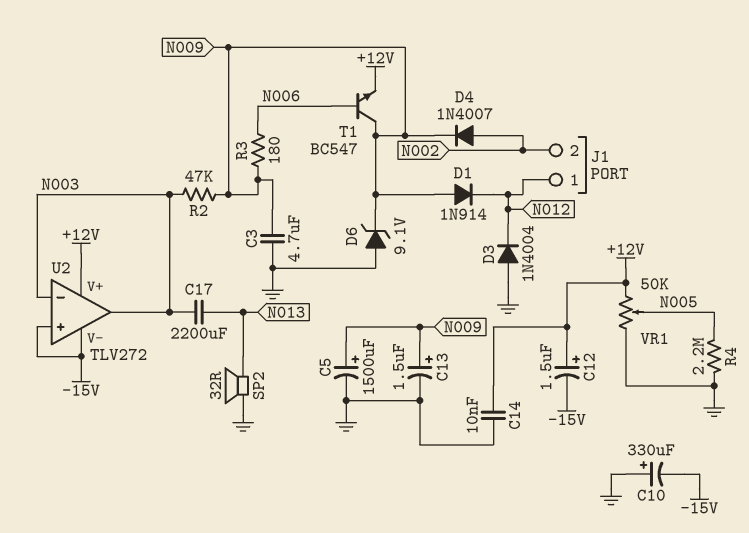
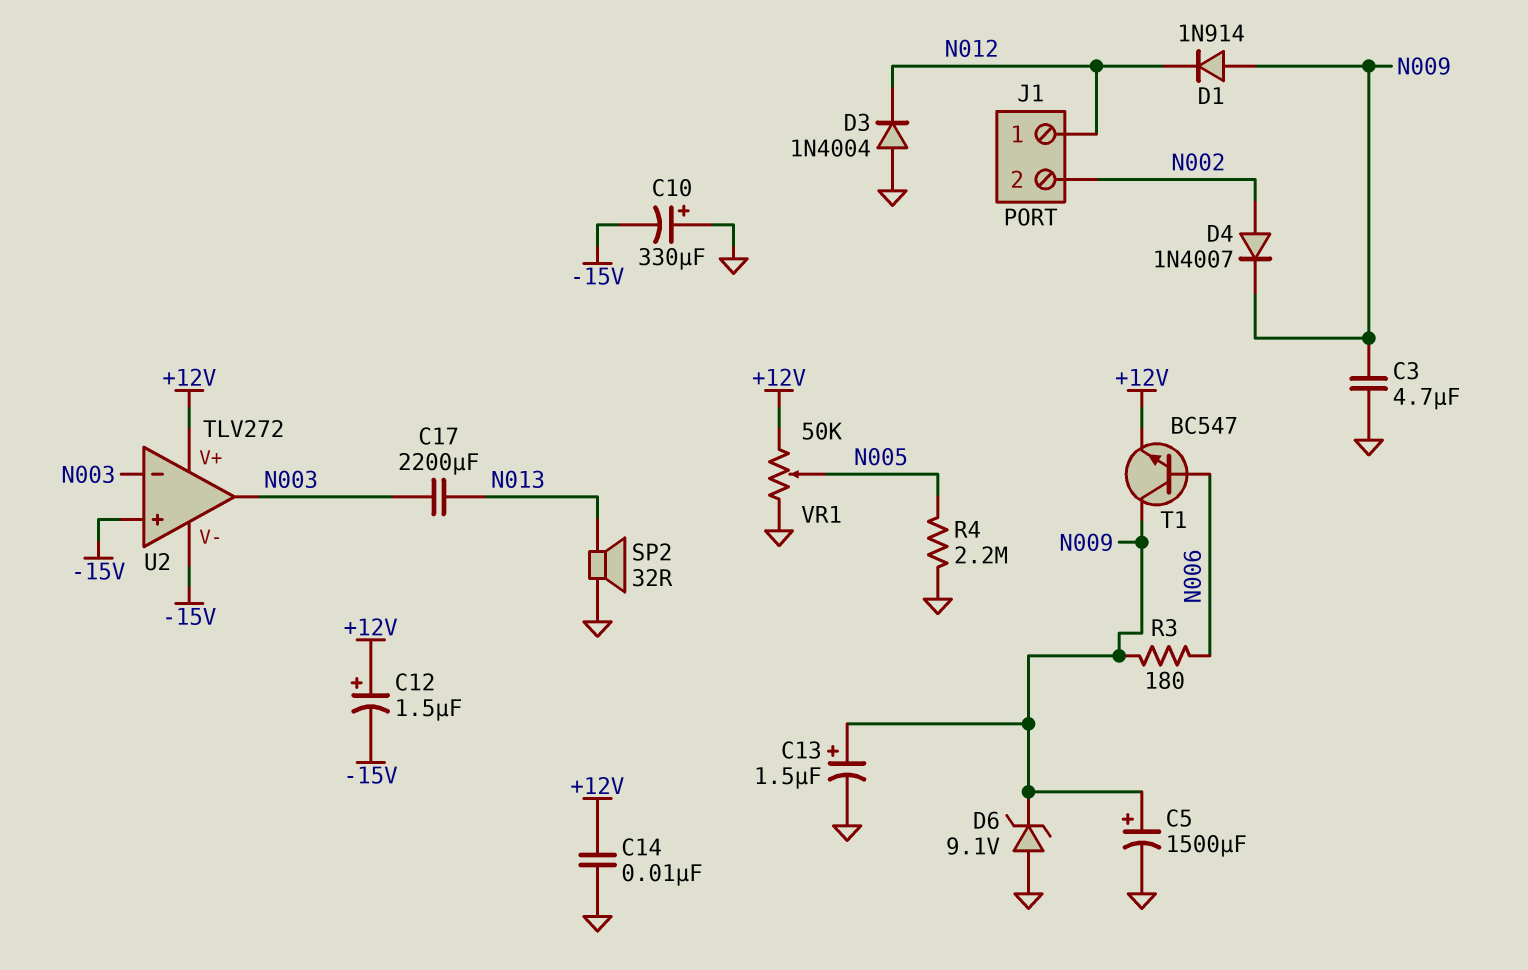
R2: 47k (N003, N009) -> none

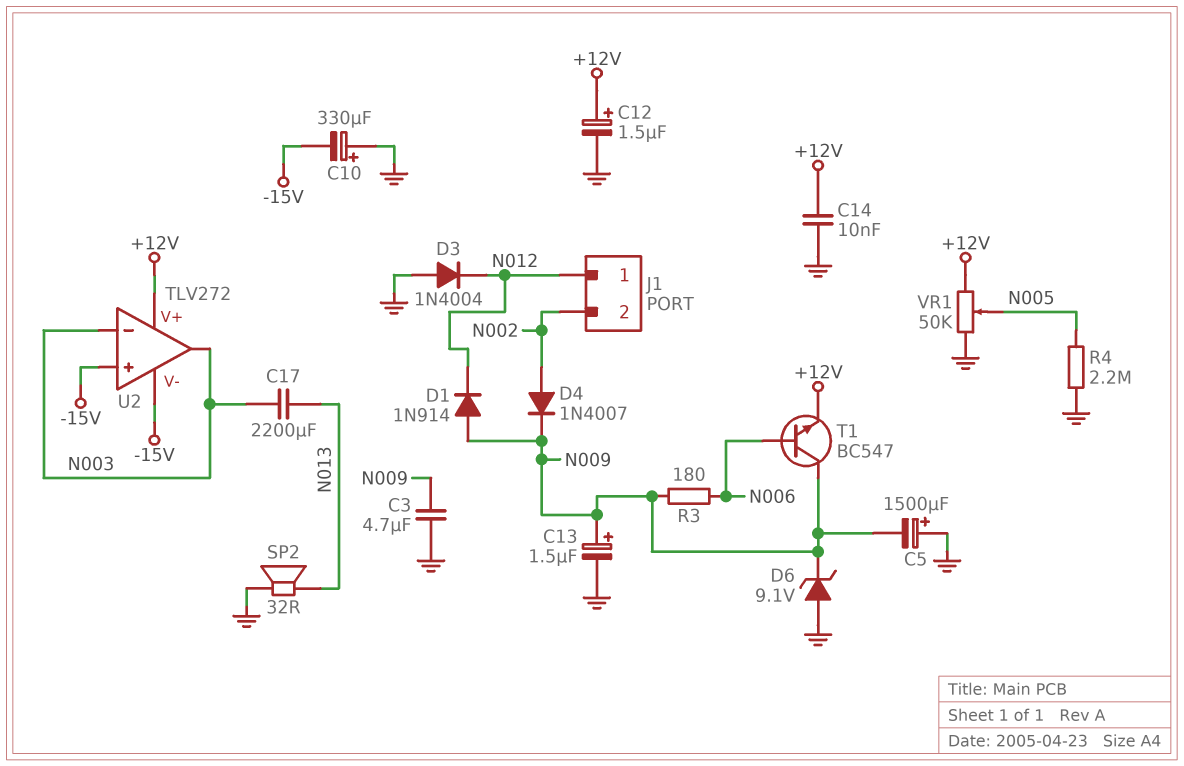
C5: 1500uF (plus N009, minus GND) -> 1500uF (plus GND, minus N009)
C12: 1.5uF (plus +12V, minus -15V) -> 1.5uF (plus +12V, minus GND)

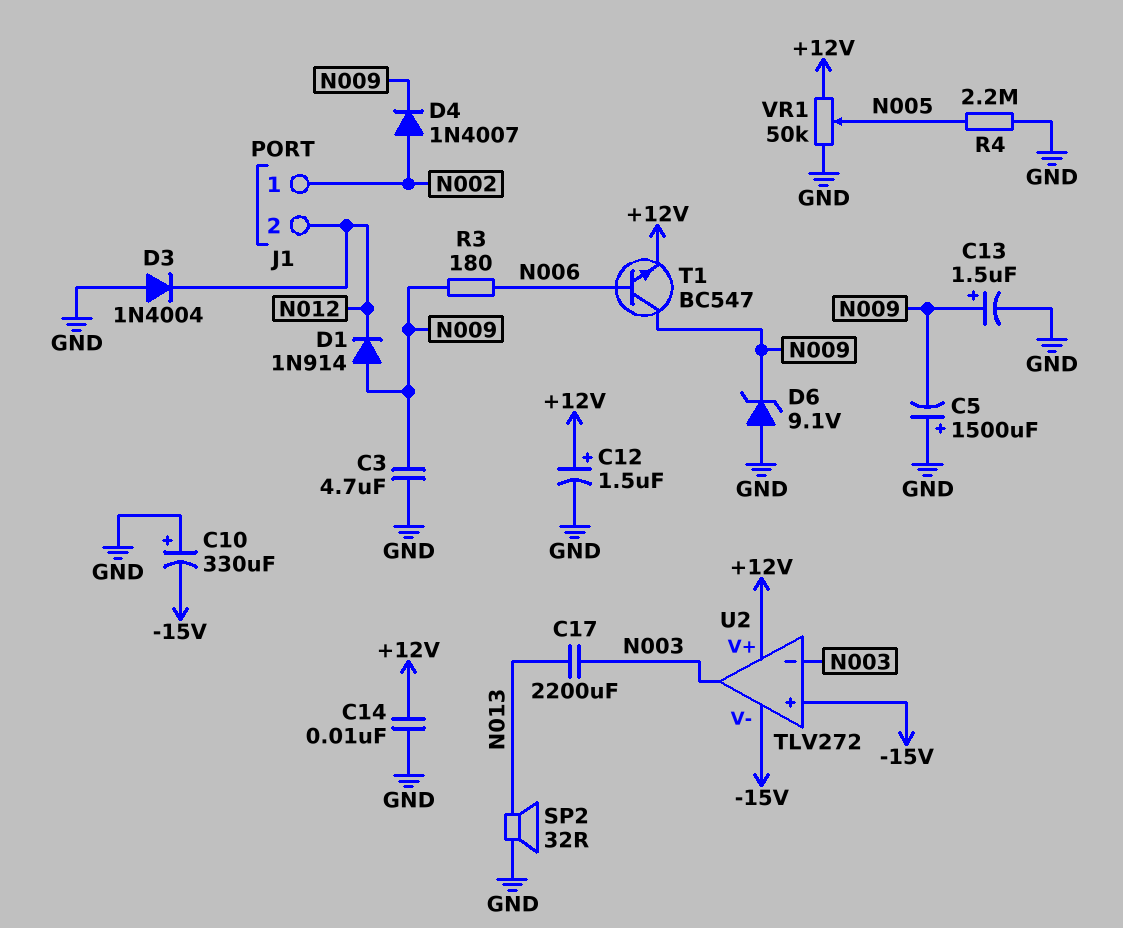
J1 pin 1: N012 -> N002
J1 pin 2: N002 -> N012

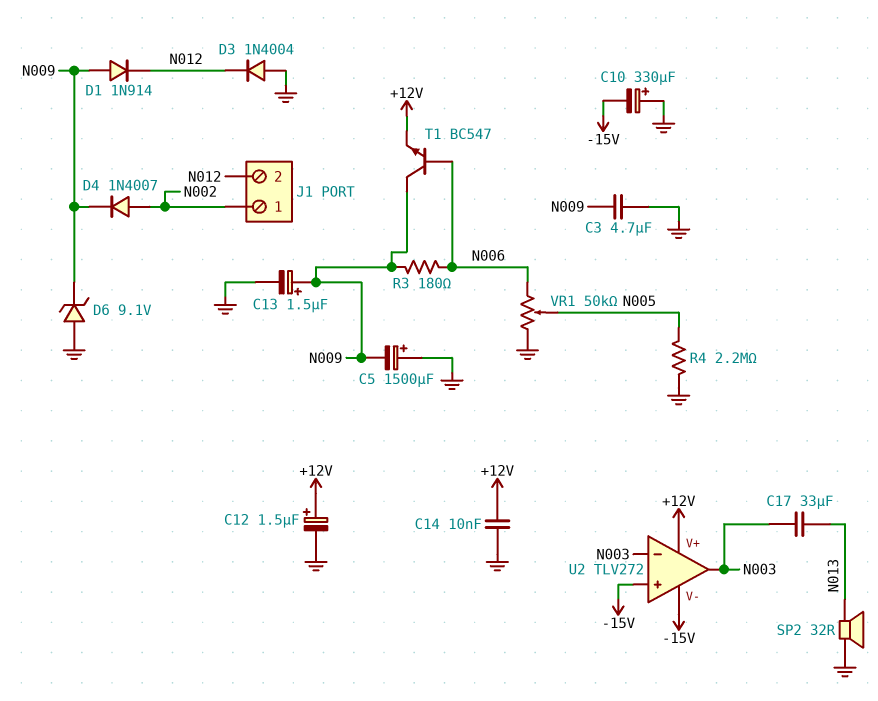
C17: 2200uF (N003, N013) -> 33uF (N003, N013)
VR1: 50k (+12V, GND, wiper N005) -> 50k (GND, N006, wiper N005)

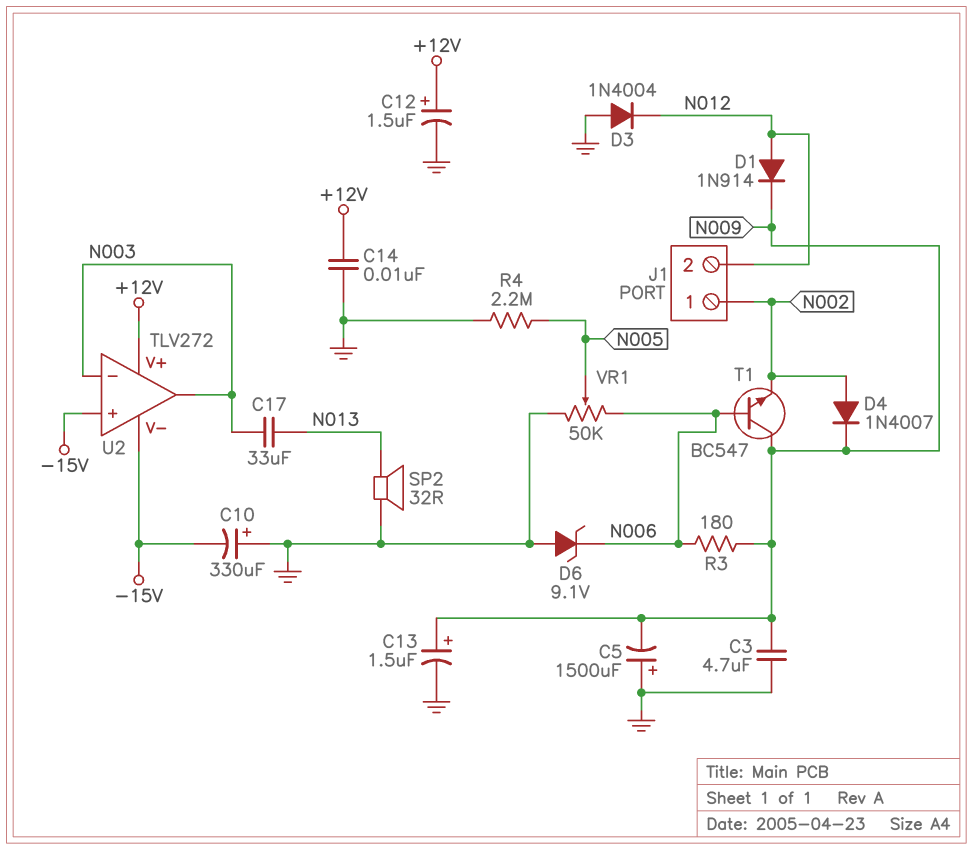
D1: diode 1N914 (A N009, K N012) -> diode 1N914 (A N012, K N009)
D6: zener 9.1V (A GND, K N009) -> zener 9.1V (A GND, K N006)
T1: NPN BC547 (B N006, C N009, E +12V) -> NPN BC547 (B N006, C N009, E N002)

